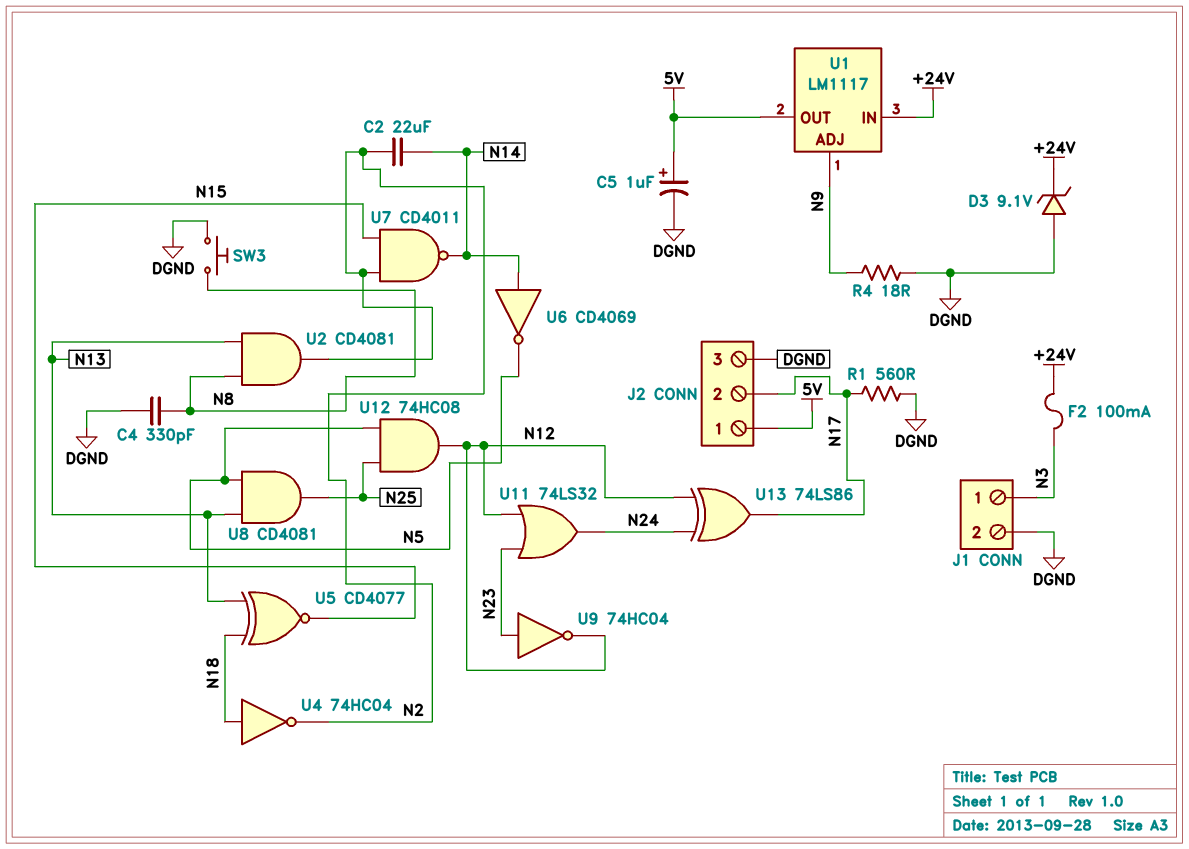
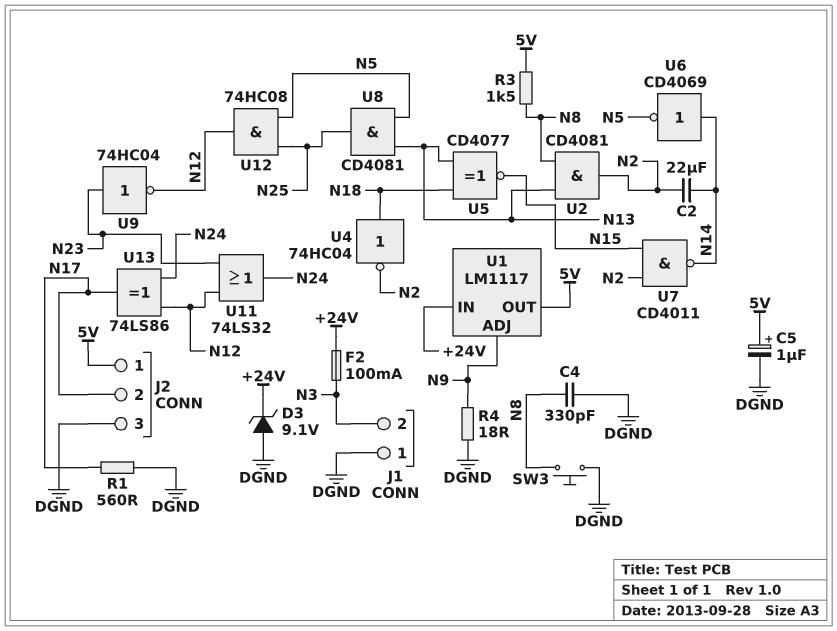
J1 pin 1: N3 -> DGND
J1 pin 2: DGND -> N3
R3: none -> 1.5k (5V, N8)

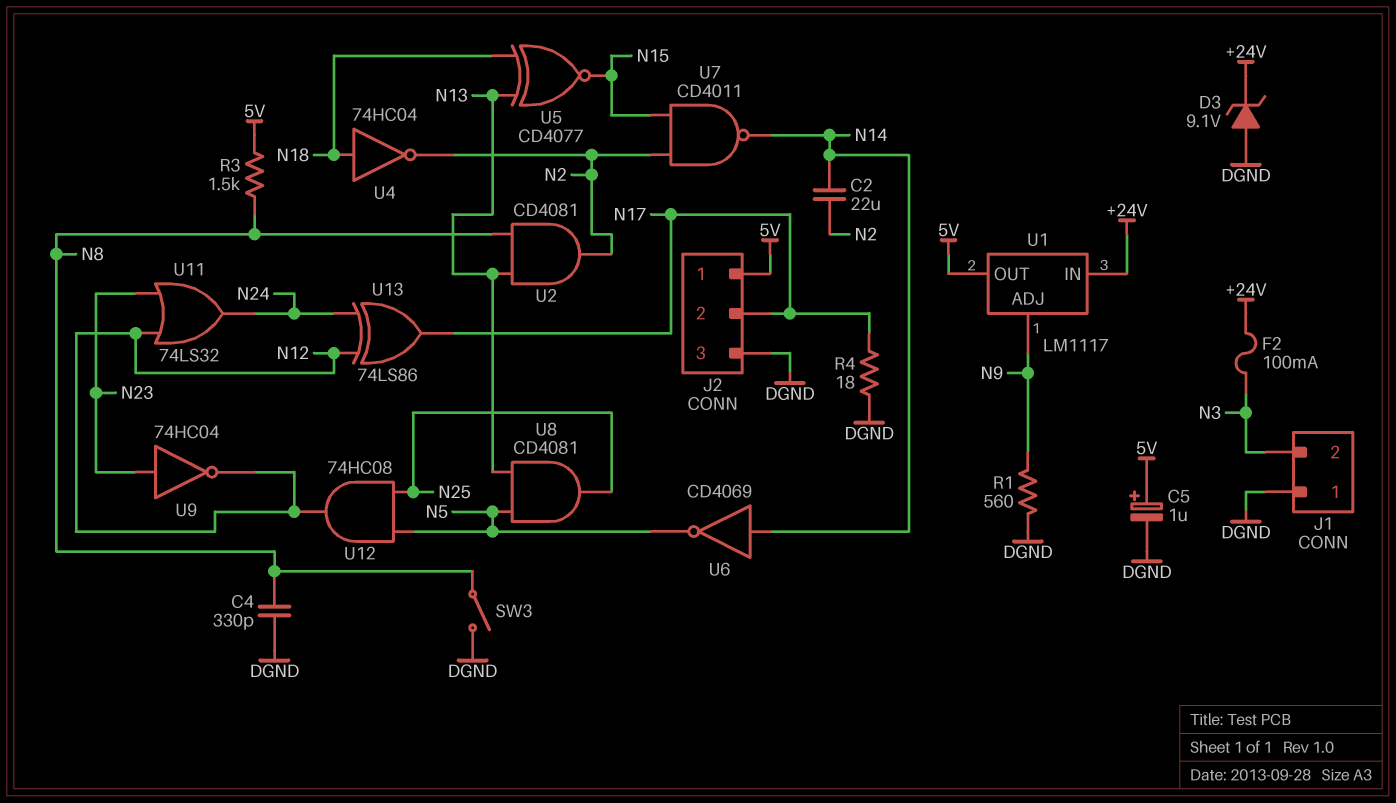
R1: 560 (DGND, N17) -> 560 (DGND, N9)
R4: 18 (DGND, N9) -> 18 (DGND, N17)
SW3: button (DGND, N8) -> switch (DGND, N8)

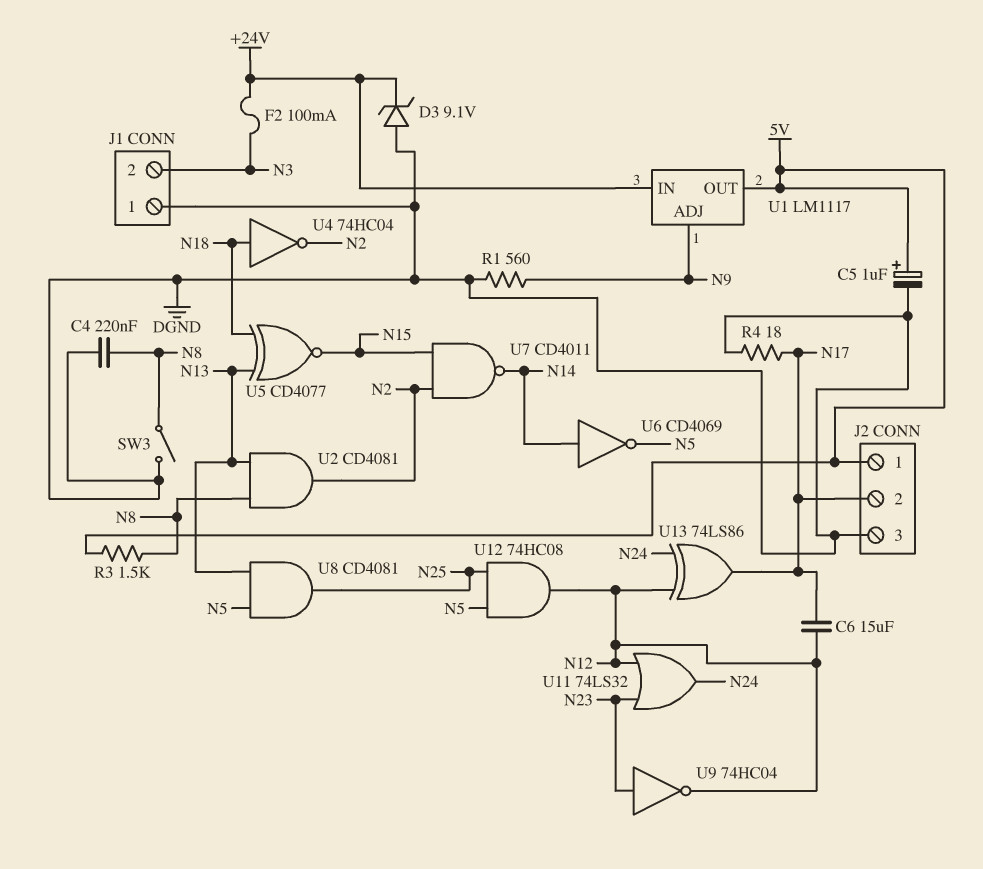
C2: 22uF (N2, N14) -> none
C4: 330pF (DGND, N8) -> 220nF (DGND, N8)
C6: none -> 15uF (N12, N17)

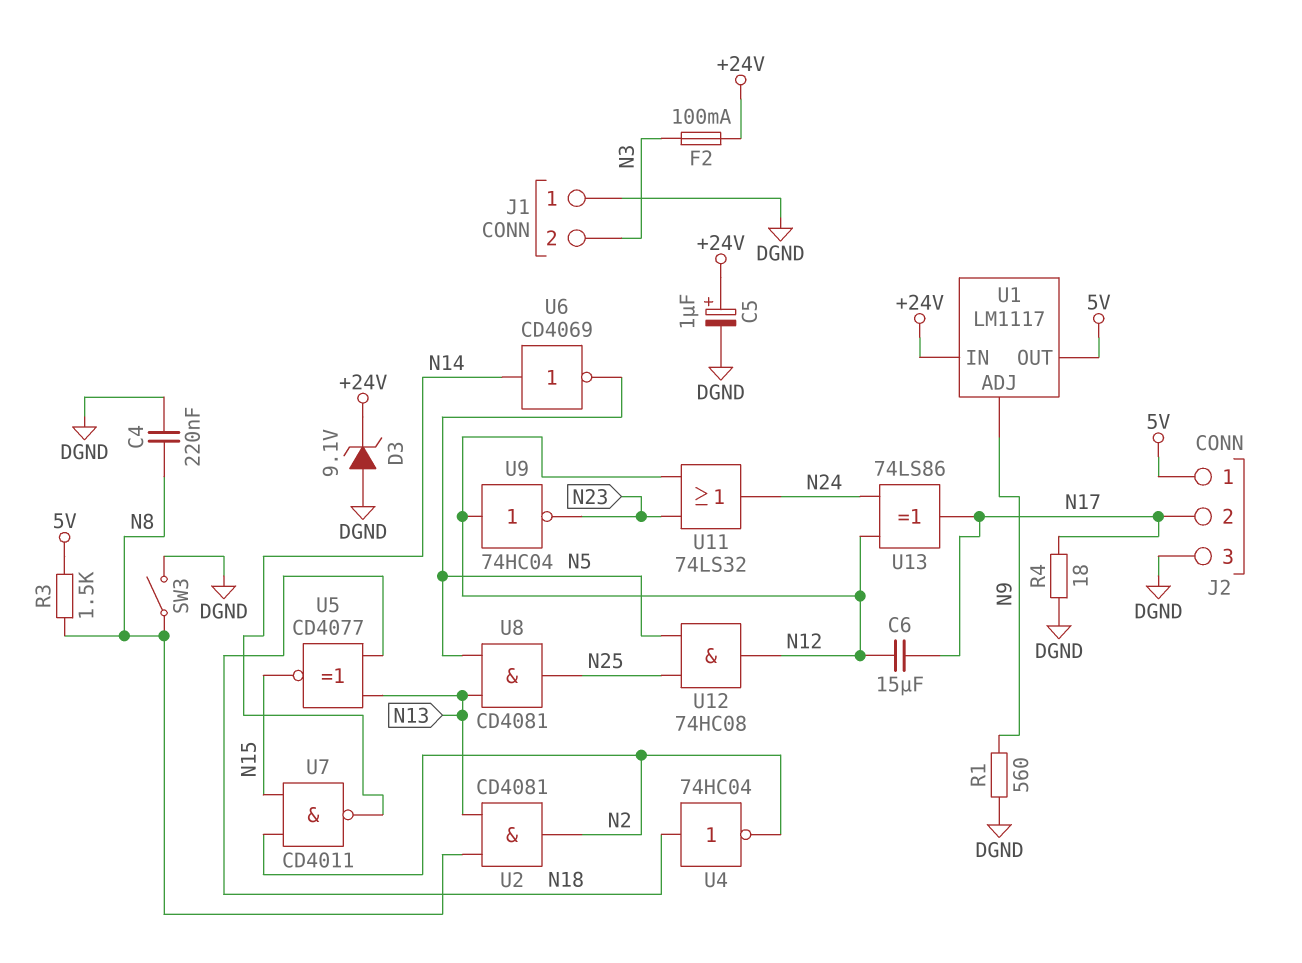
C5: 1uF (plus 5V, minus DGND) -> 1uF (plus +24V, minus DGND)
U9: NOT 74HC04 (in N23, out N12) -> NOT 74HC04 (in N12, out N23)

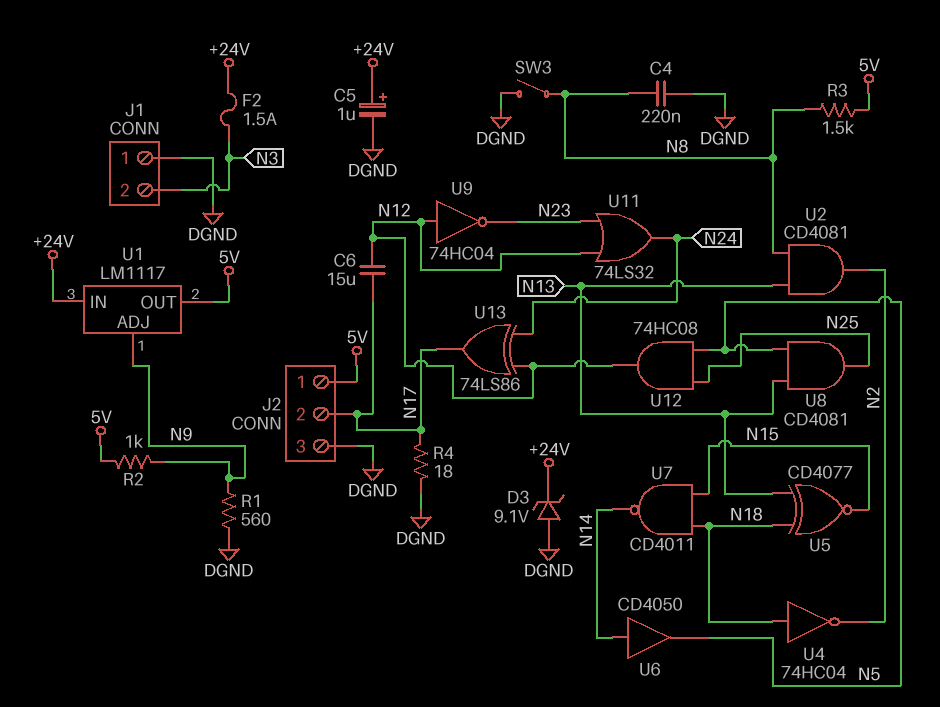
F2: 100mA (+24V, N3) -> 1.5A (+24V, N3)
R2: none -> 1k (5V, N9)
U6: NOT CD4069 (in N14, out N5) -> buffer CD4050 (in N14, out N5)
U7: NAND CD4011 (in N2, in N15, out N14) -> NAND CD4011 (in N15, in N18, out N14)

